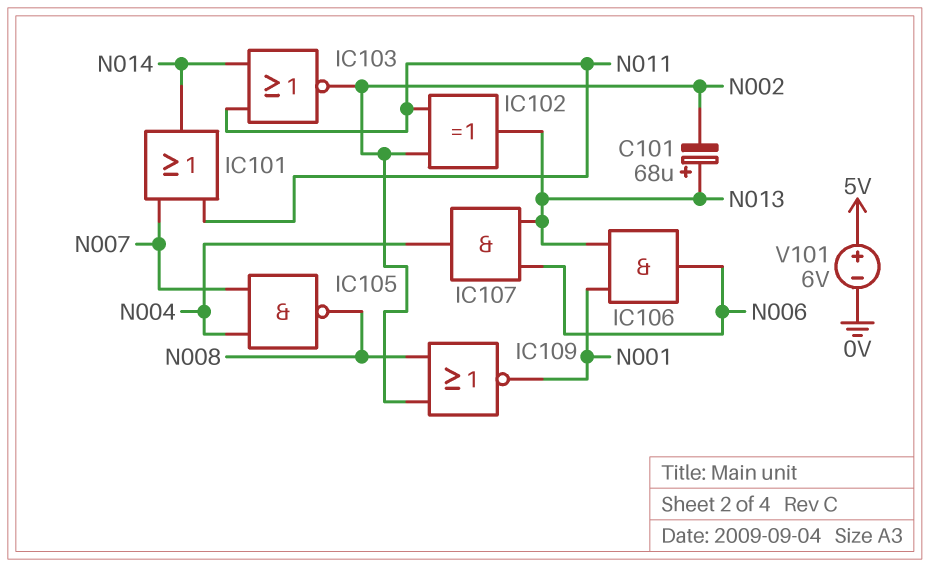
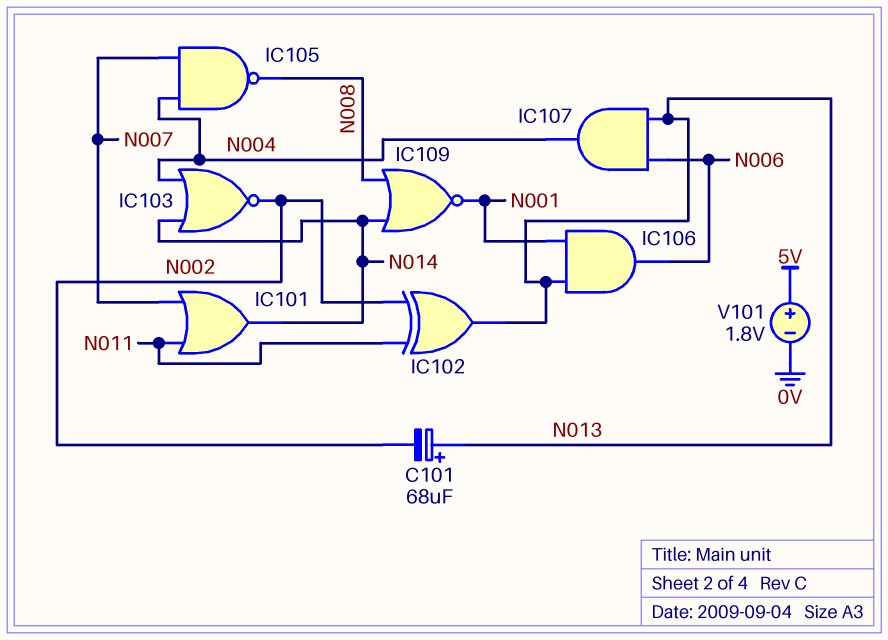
IC103: NOR (in N011, in N014, out N002) -> NOR (in N004, in N014, out N002)
IC109: NOR (in N002, in N008, out N001) -> NOR (in N008, in N014, out N001)
V101: 6V (plus 5V, minus 0V) -> 1.8V (plus 5V, minus 0V)

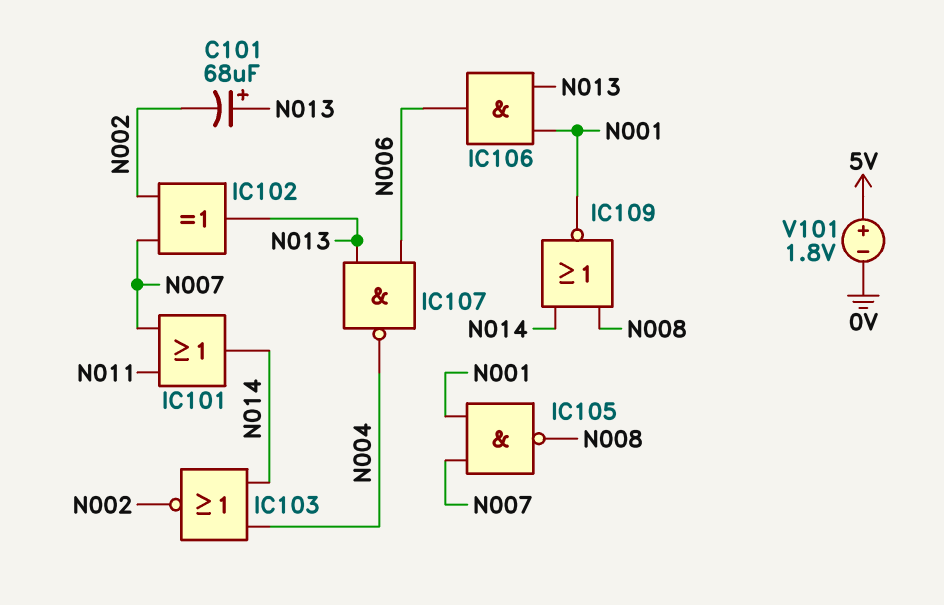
IC102: XOR (in N002, in N011, out N013) -> XOR (in N002, in N007, out N013)
IC105: NAND (in N004, in N007, out N008) -> NAND (in N001, in N007, out N008)
IC107: AND (in N006, in N013, out N004) -> NAND (in N006, in N013, out N004)

